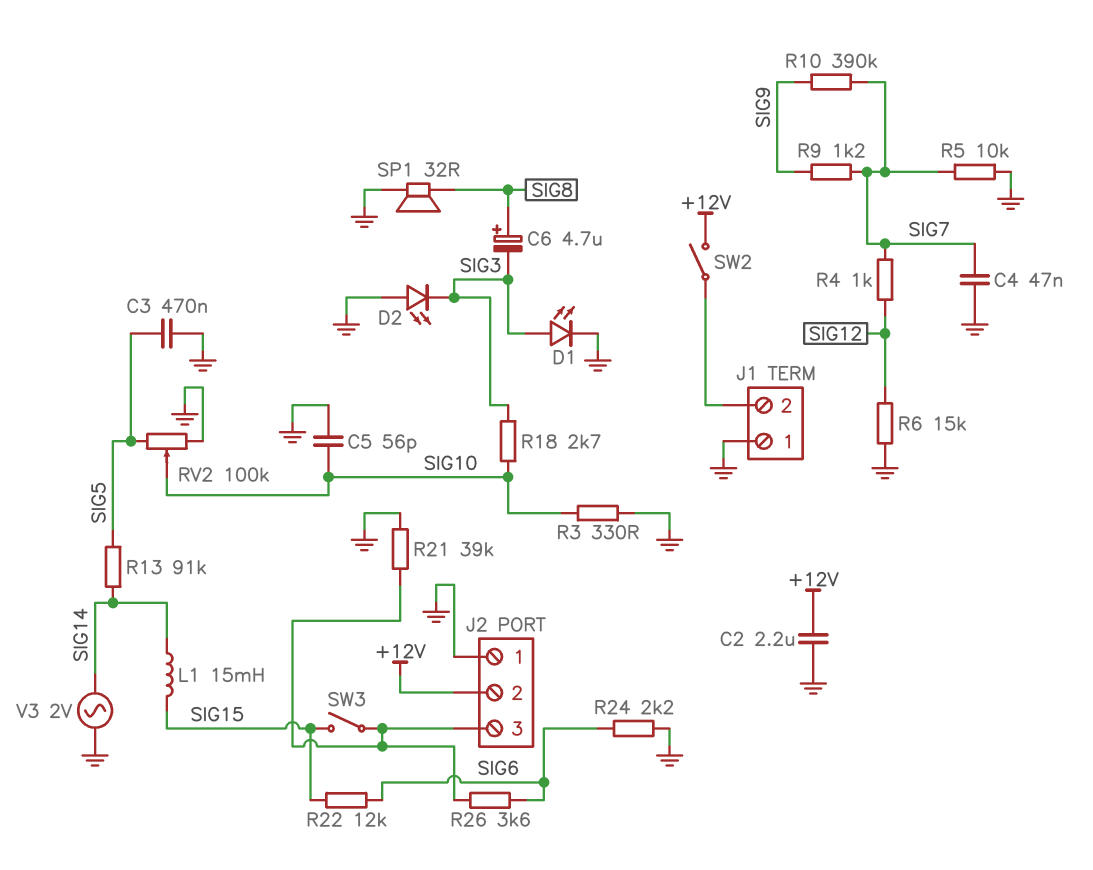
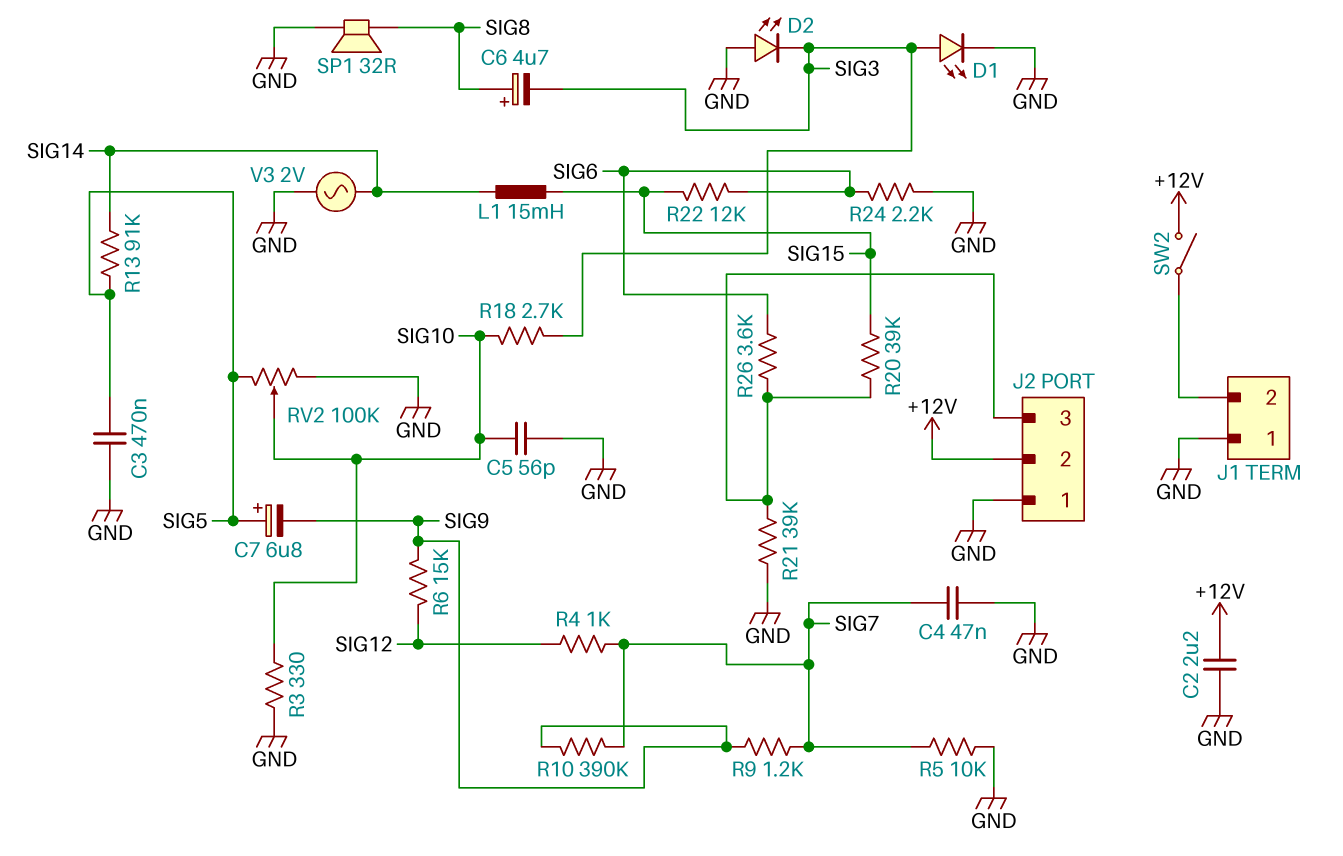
C7: none -> 6.8uF (plus SIG5, minus SIG9)
R6: 15k (GND, SIG12) -> 15k (SIG9, SIG12)
R20: none -> 39k (J2/3, SIG15)
SW3: switch (J2/3, SIG15) -> none

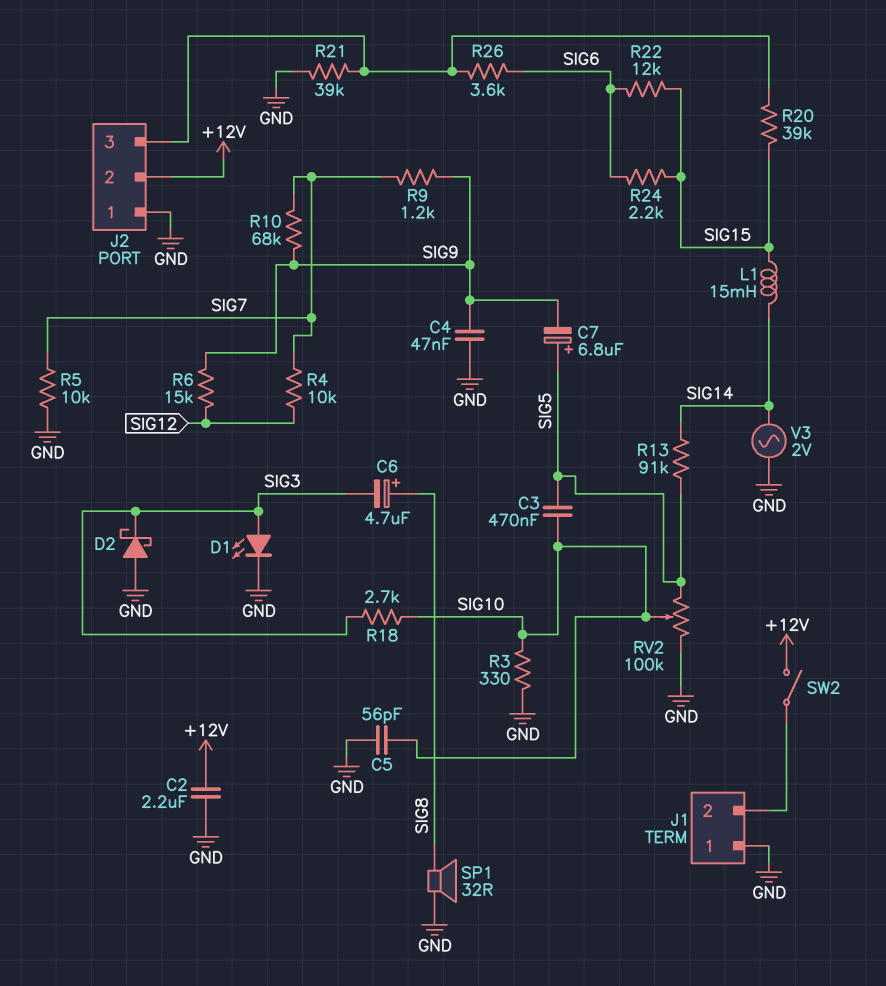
C3: 470nF (GND, SIG5) -> 470nF (SIG5, SIG10)
C4: 47nF (GND, SIG7) -> 47nF (GND, SIG9)
D2: LED (A GND, K SIG3) -> schottky (A GND, K SIG3)
R4: 1k (SIG7, SIG12) -> 10k (SIG7, SIG12)
R10: 390k (SIG7, SIG9) -> 68k (SIG7, SIG9)
R24: 2.2k (GND, SIG6) -> 2.2k (SIG6, SIG15)

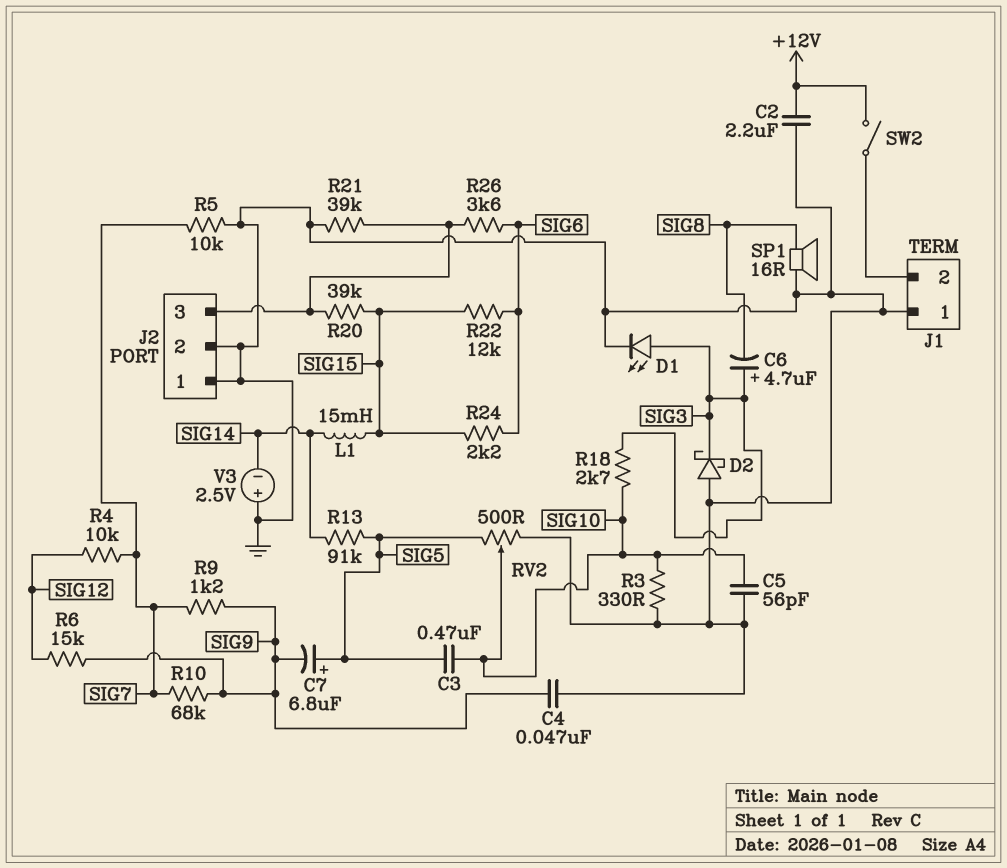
C6: 4.7uF (plus SIG8, minus SIG3) -> 4.7uF (plus SIG3, minus SIG8)
J2 pin 2: +12V -> GND
RV2: 100k (GND, SIG5, wiper SIG10) -> 500 (GND, SIG5, wiper SIG10)
SP1: speaker 32R (GND, SIG8) -> speaker 16R (GND, SIG8)
V3: AC 2V (GND, SIG14) -> 2.5V (plus GND, minus SIG14)

